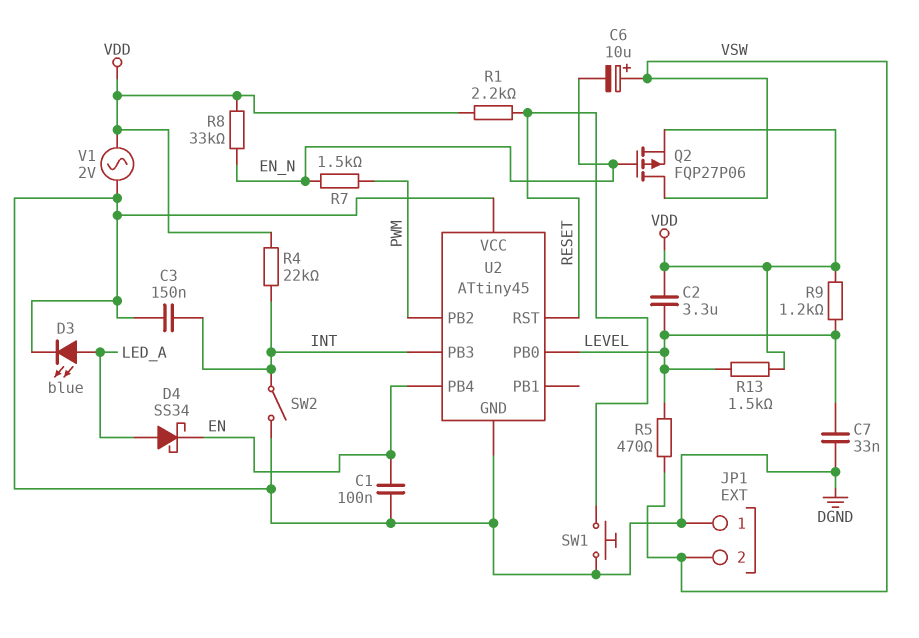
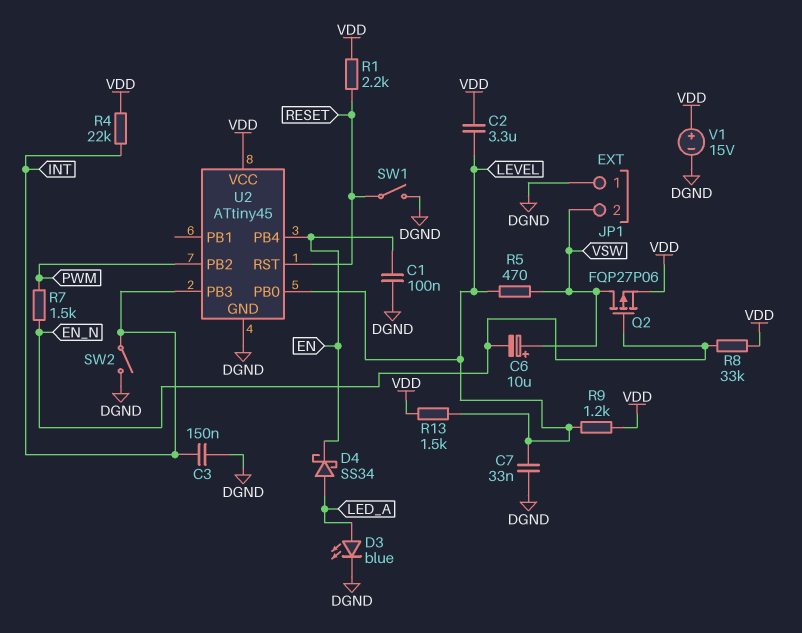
SW1: button (DGND, RESET) -> switch (DGND, RESET)
U2 pin VCC: DGND -> VDD
V1: AC 2V (DGND, VDD) -> 15V (plus VDD, minus DGND)

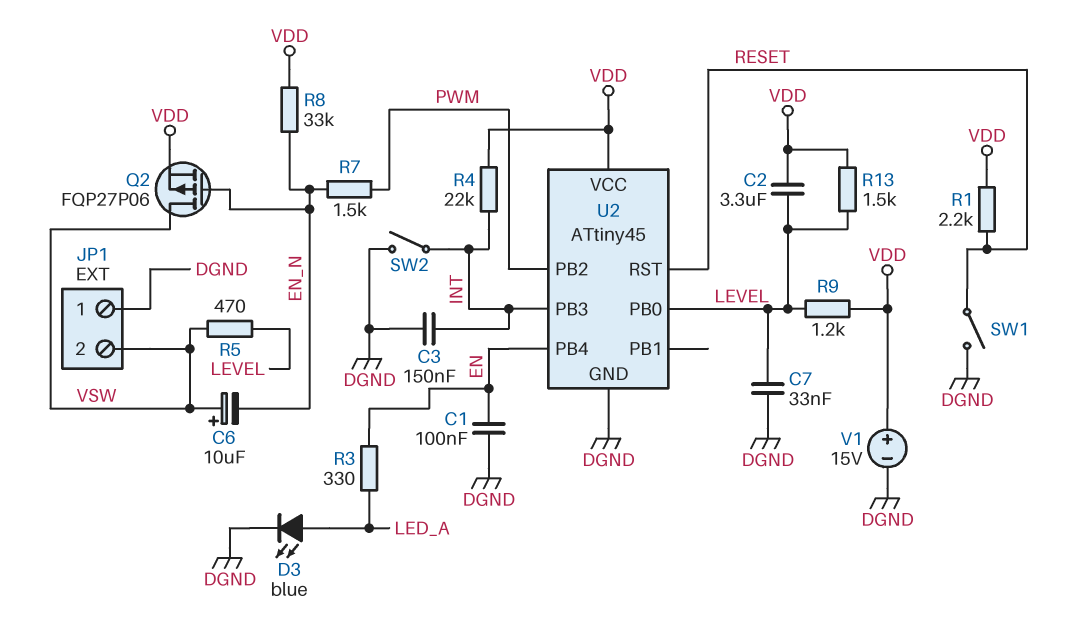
D4: schottky SS34 (A LED_A, K EN) -> none
R3: none -> 330 (EN, LED_A)

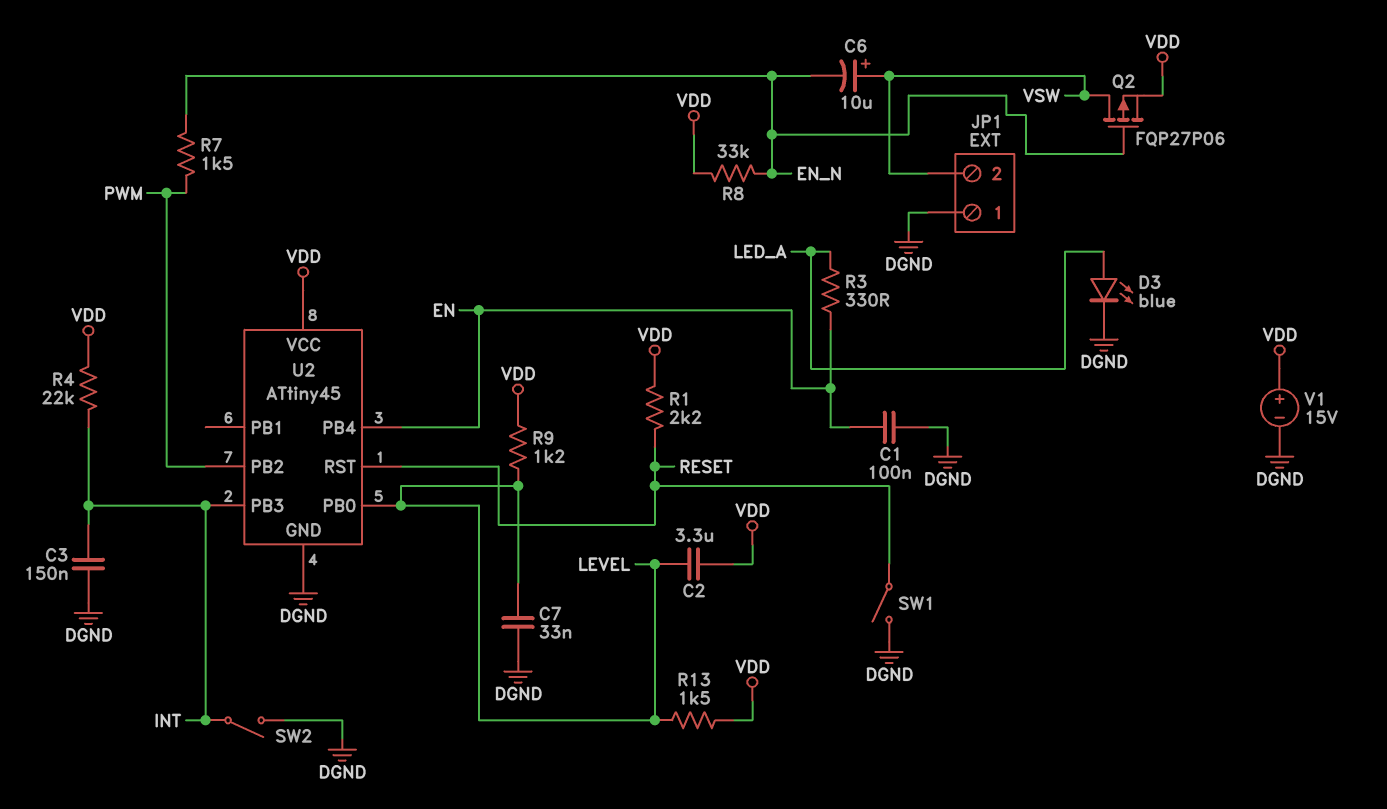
R5: 470 (LEVEL, VSW) -> none

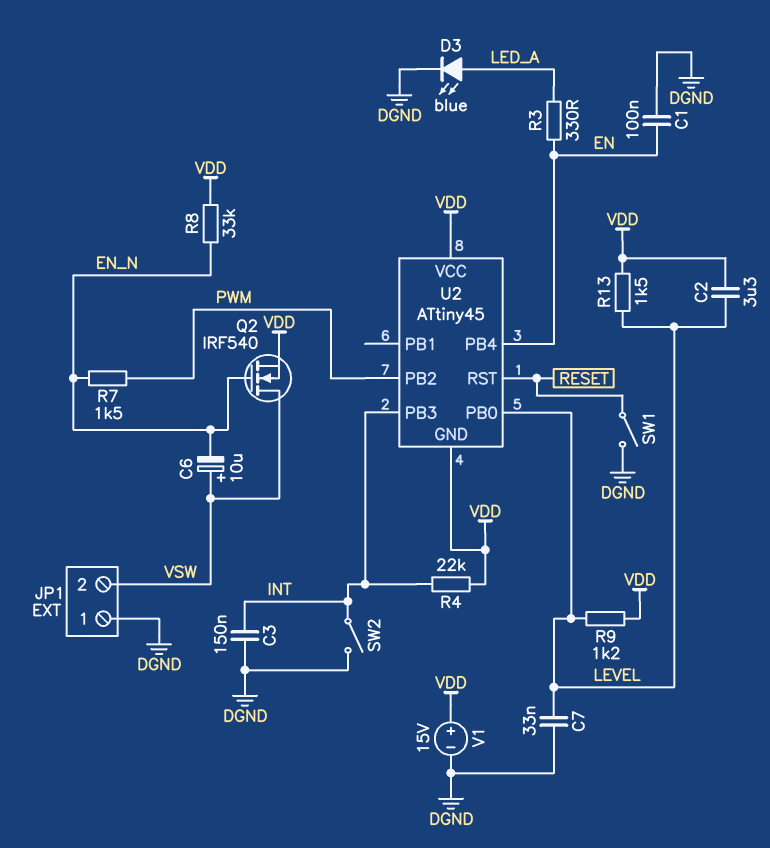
Q2: PMOS FQP27P06 (G EN_N, D VSW, S VDD) -> NMOS IRF540 (G EN_N, D VSW, S VDD)
R1: 2.2k (RESET, VDD) -> none
U2 pin GND: DGND -> VDD

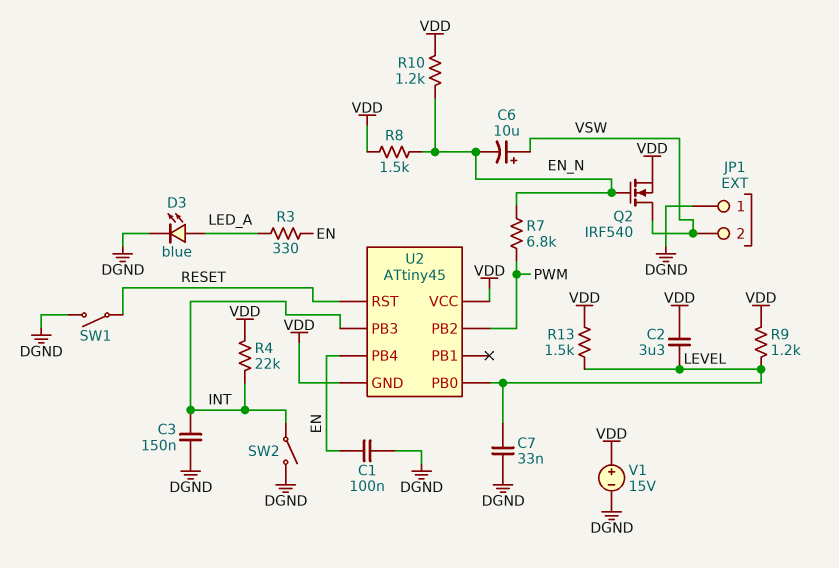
R7: 1.5k (EN_N, PWM) -> 6.8k (EN_N, PWM)
R8: 33k (EN_N, VDD) -> 1.5k (EN_N, VDD)
R10: none -> 1.2k (EN_N, VDD)

